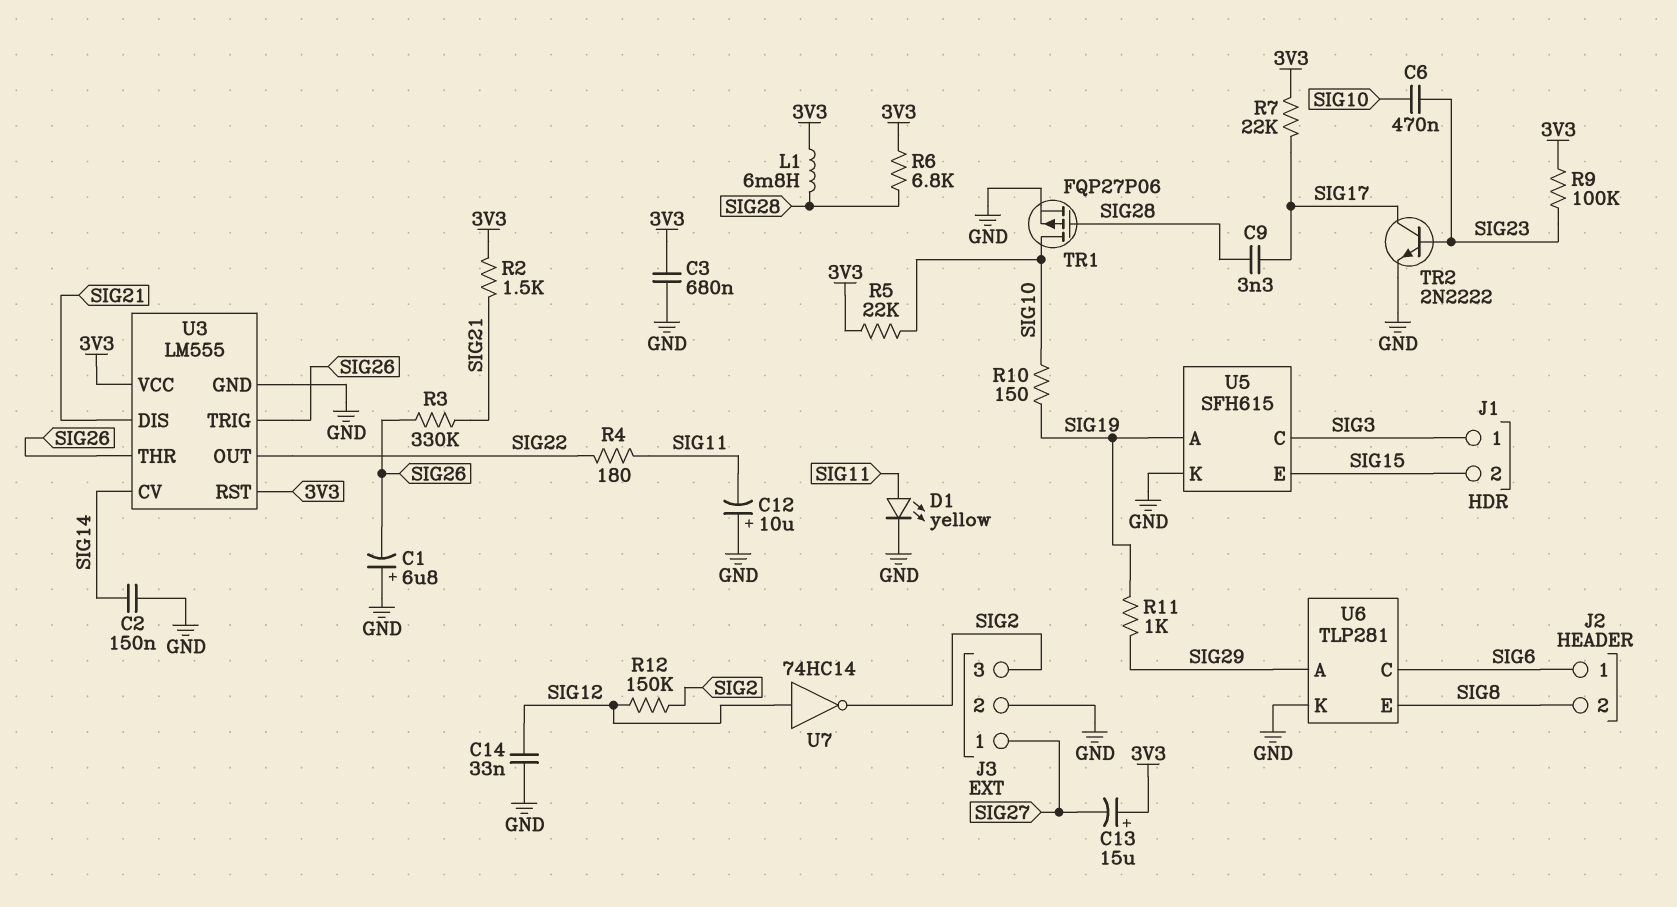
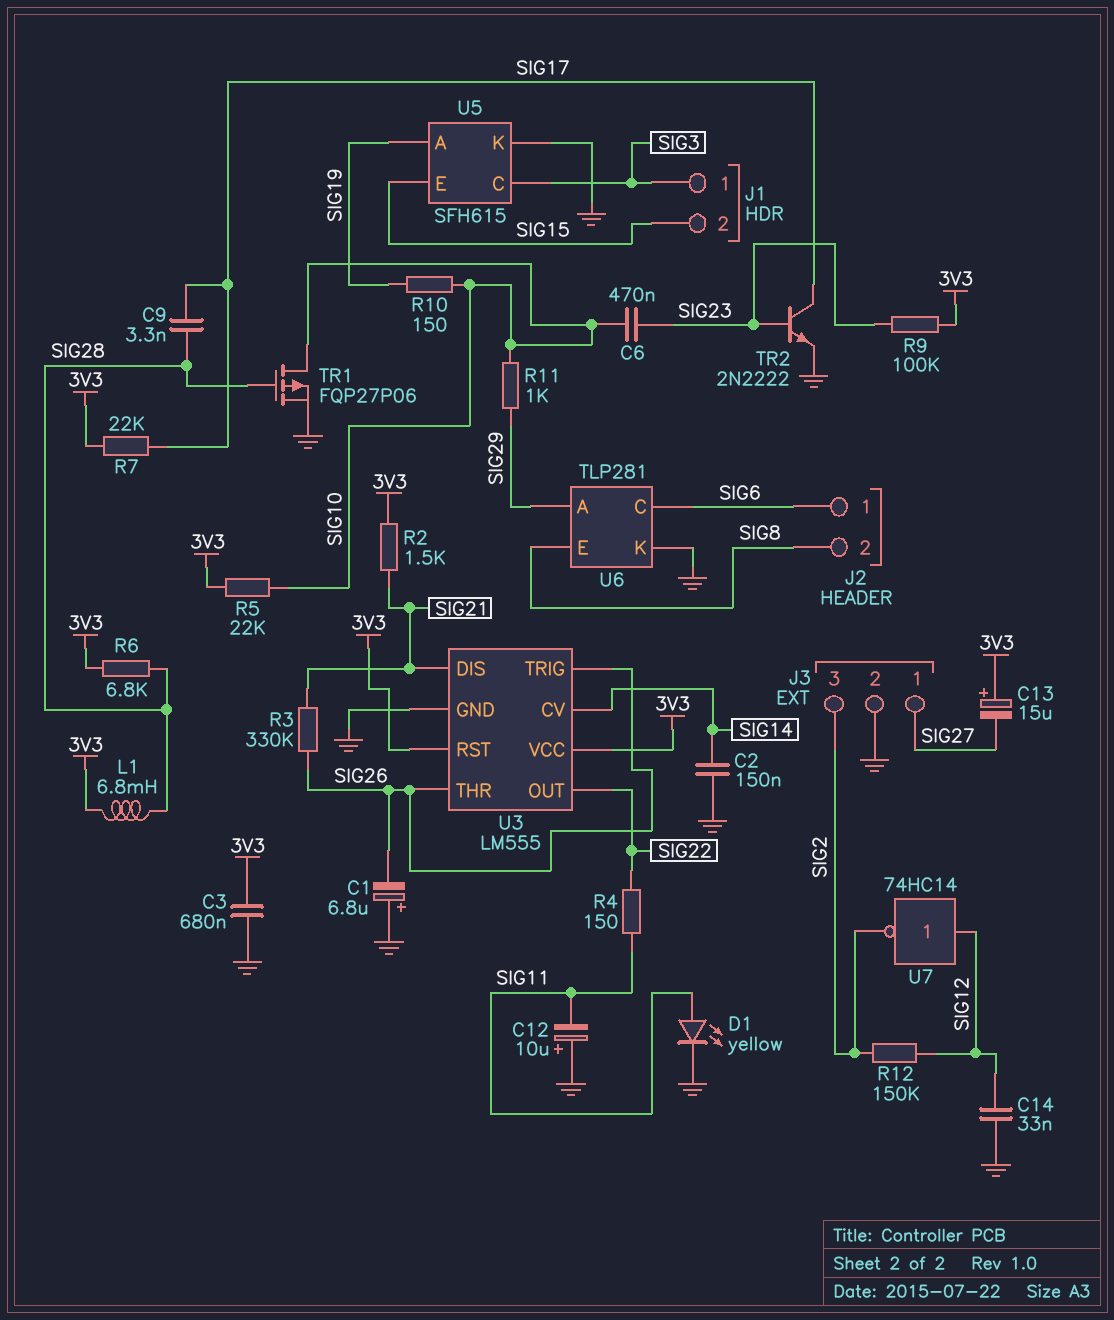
R4: 180 (SIG11, SIG22) -> 150 (SIG11, SIG22)
R11: 1k (SIG19, SIG29) -> 1k (SIG10, SIG29)

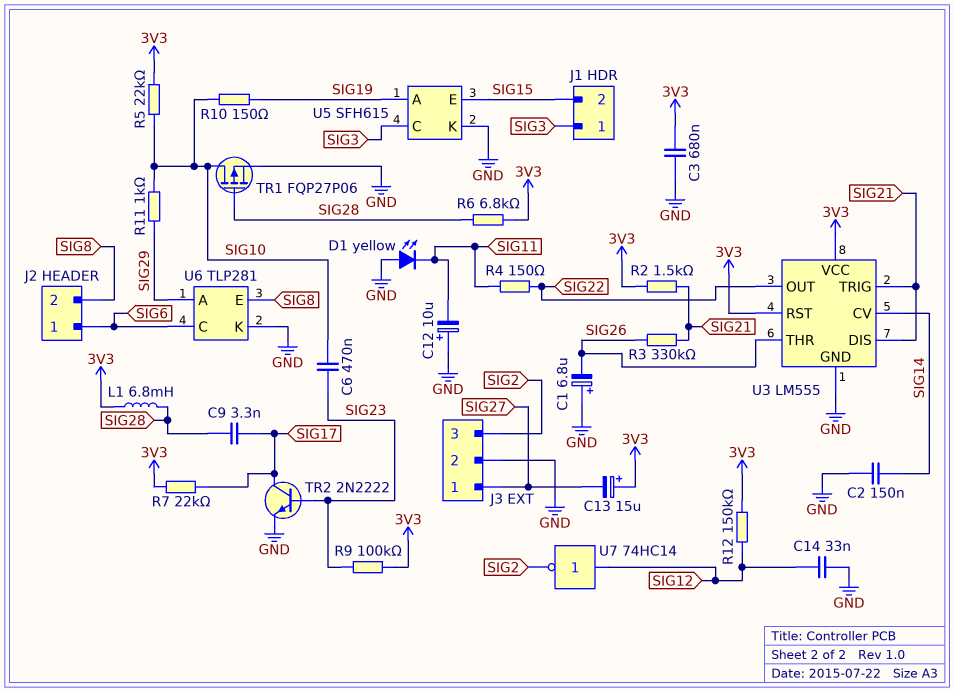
D1: LED yellow (A SIG11, K GND) -> LED yellow (A GND, K SIG11)
R12: 150k (SIG2, SIG12) -> 150k (3V3, SIG12)
U3 pin TRIG: SIG26 -> SIG21

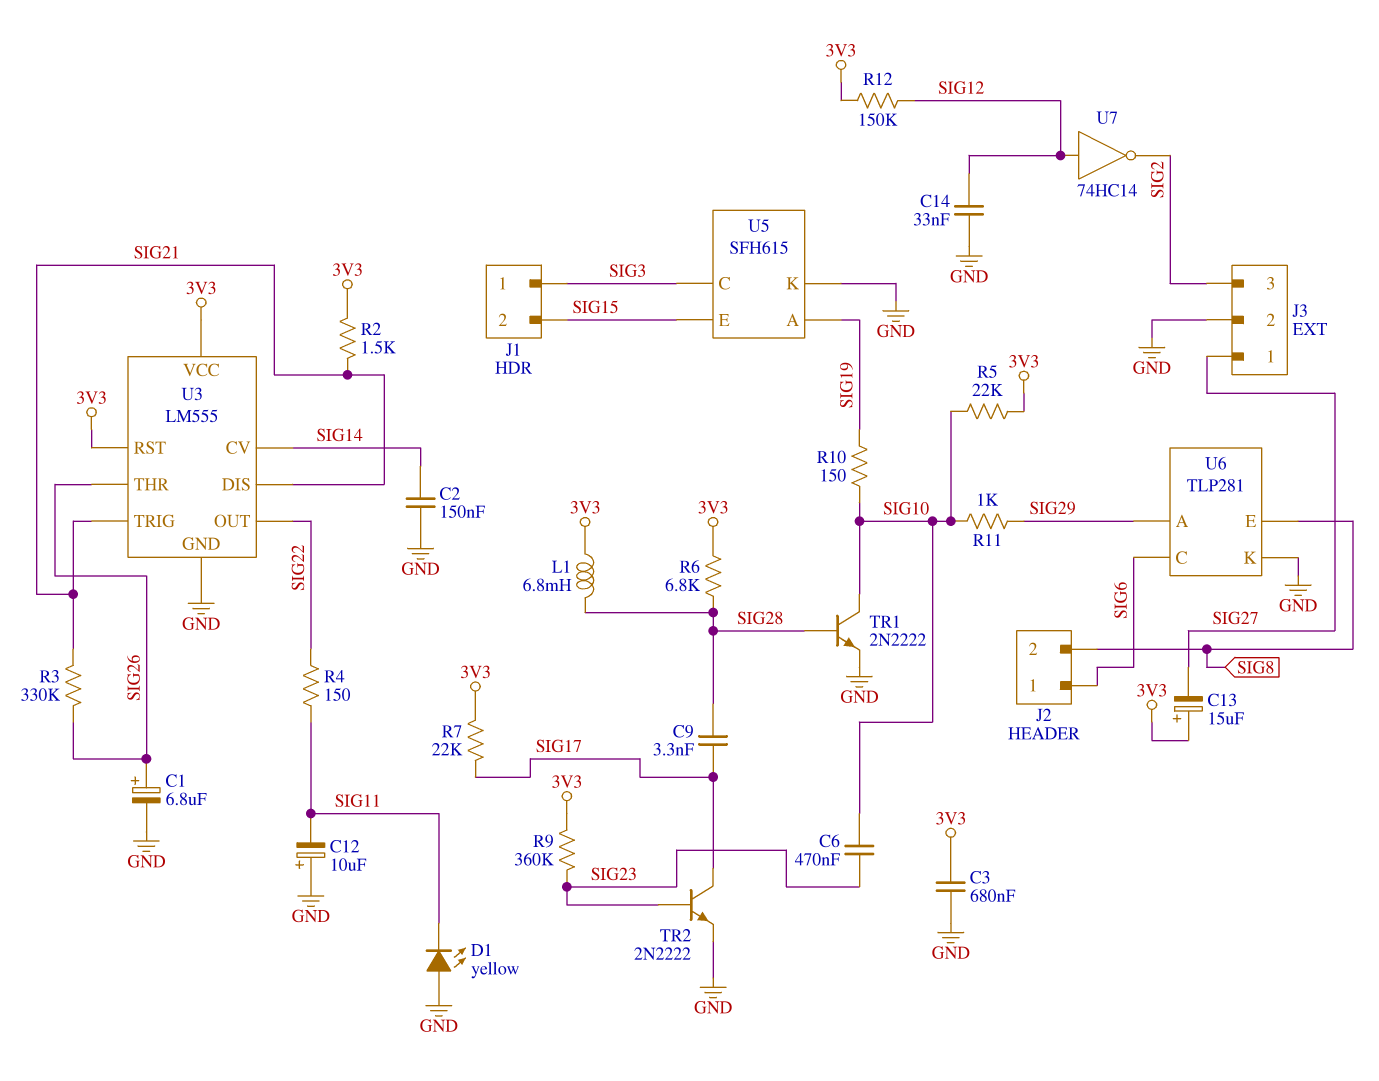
C1: 6.8uF (plus GND, minus SIG26) -> 6.8uF (plus SIG26, minus GND)
R9: 100k (3V3, SIG23) -> 360k (3V3, SIG23)
TR1: PMOS FQP27P06 (G SIG28, D SIG10, S GND) -> NPN 2N2222 (B SIG28, C SIG10, E GND)

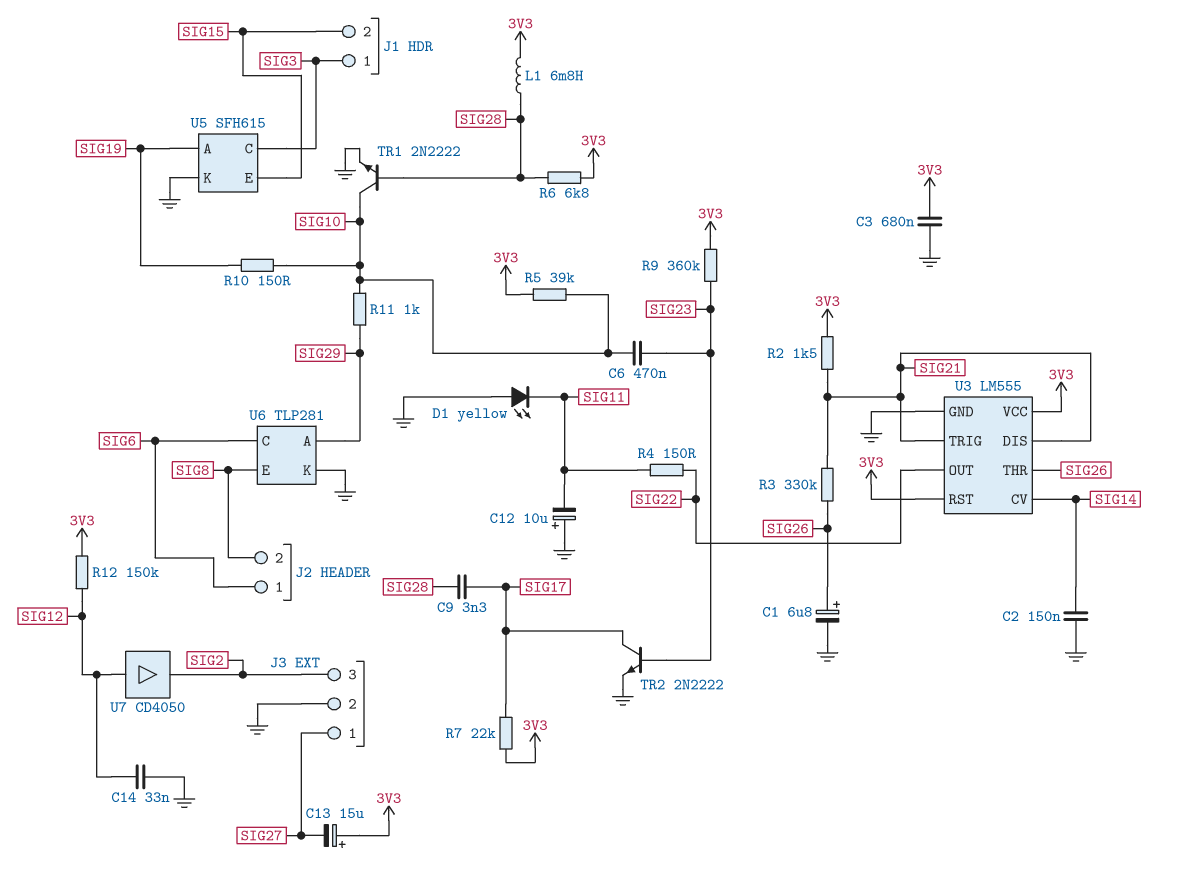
R5: 22k (3V3, SIG10) -> 39k (3V3, SIG10)
U7: NOT 74HC14 (in SIG12, out SIG2) -> buffer CD4050 (in SIG12, out SIG2)

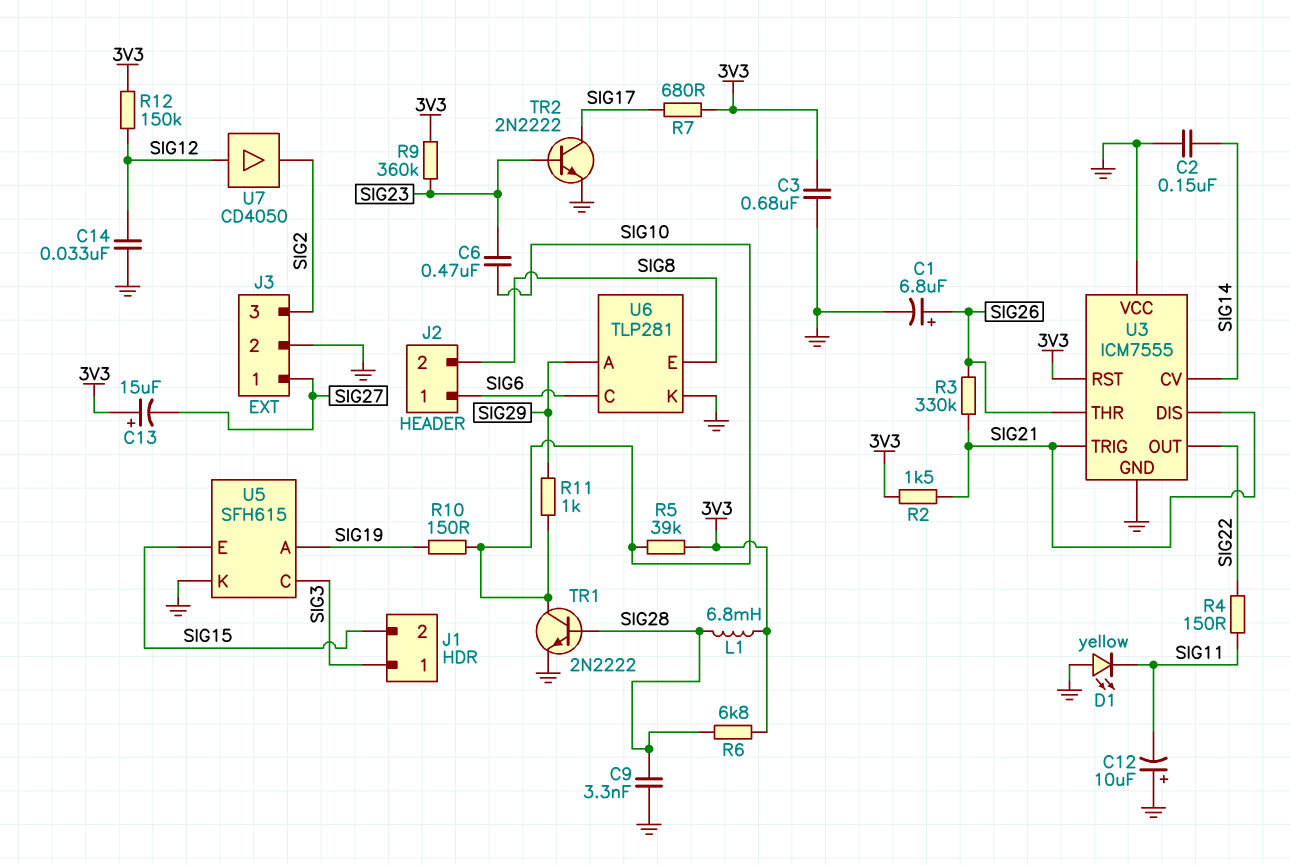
C9: 3.3nF (SIG17, SIG28) -> 3.3nF (GND, SIG28)
R7: 22k (3V3, SIG17) -> 680 (3V3, SIG17)
U3: LM555 -> ICM7555
U3 pin VCC: 3V3 -> GND

